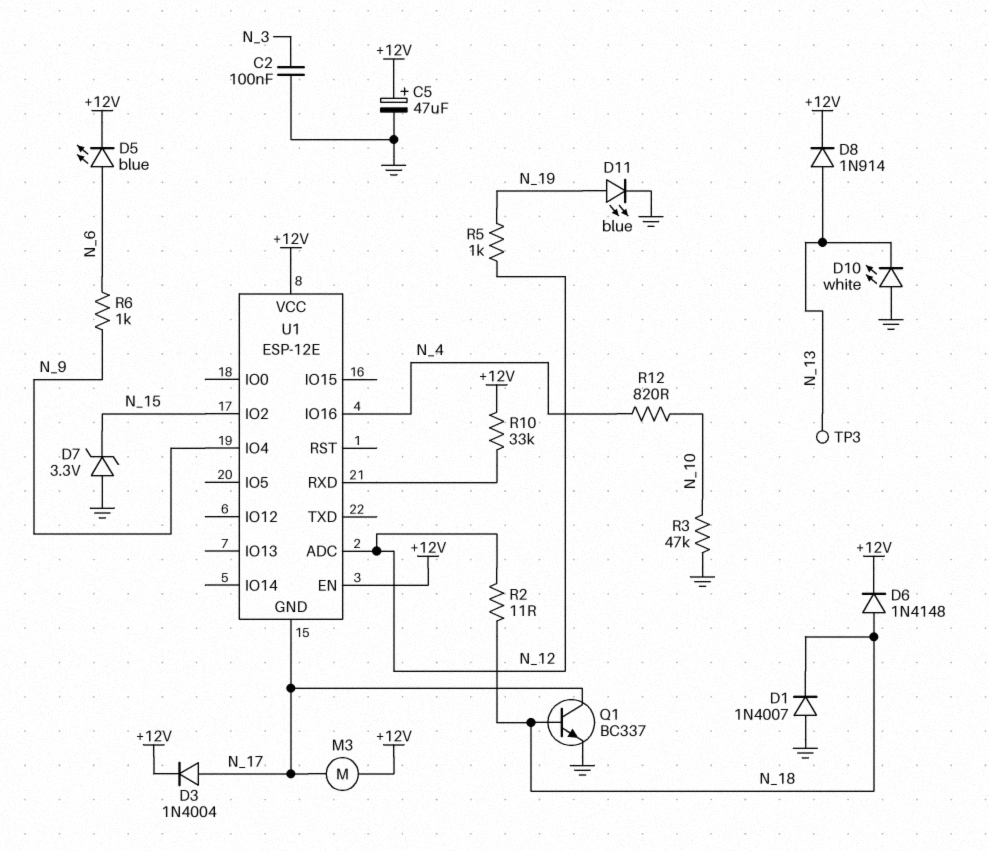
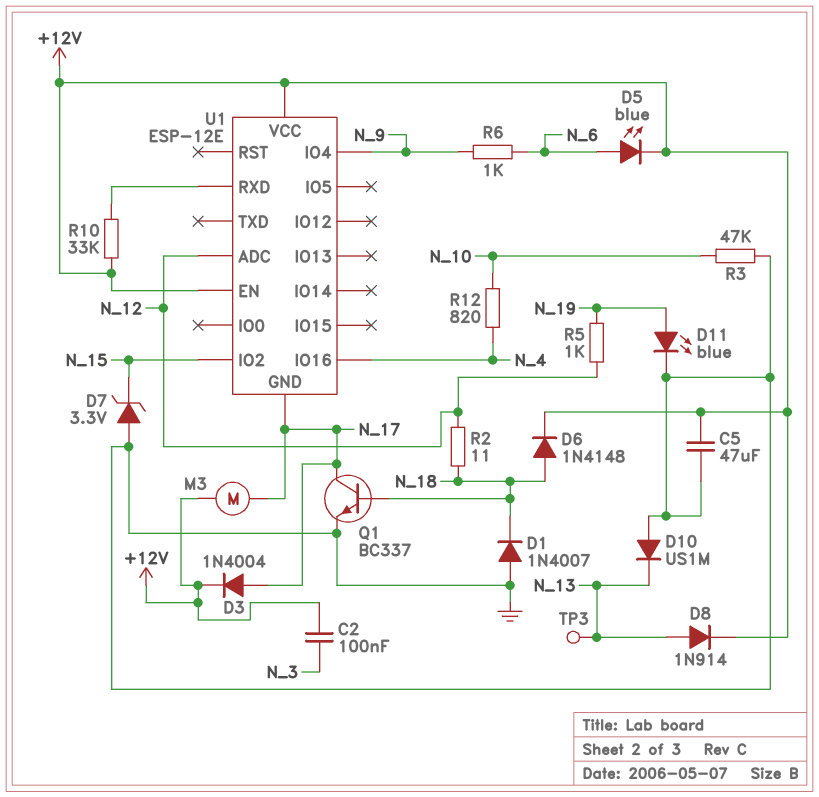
C2: 100nF (GND, N_3) -> 100nF (+12V, N_3)
C5: 47uF (plus +12V, minus GND) -> 47uF (+12V, GND)
D10: LED white (A GND, K N_13) -> diode US1M (A GND, K N_13)

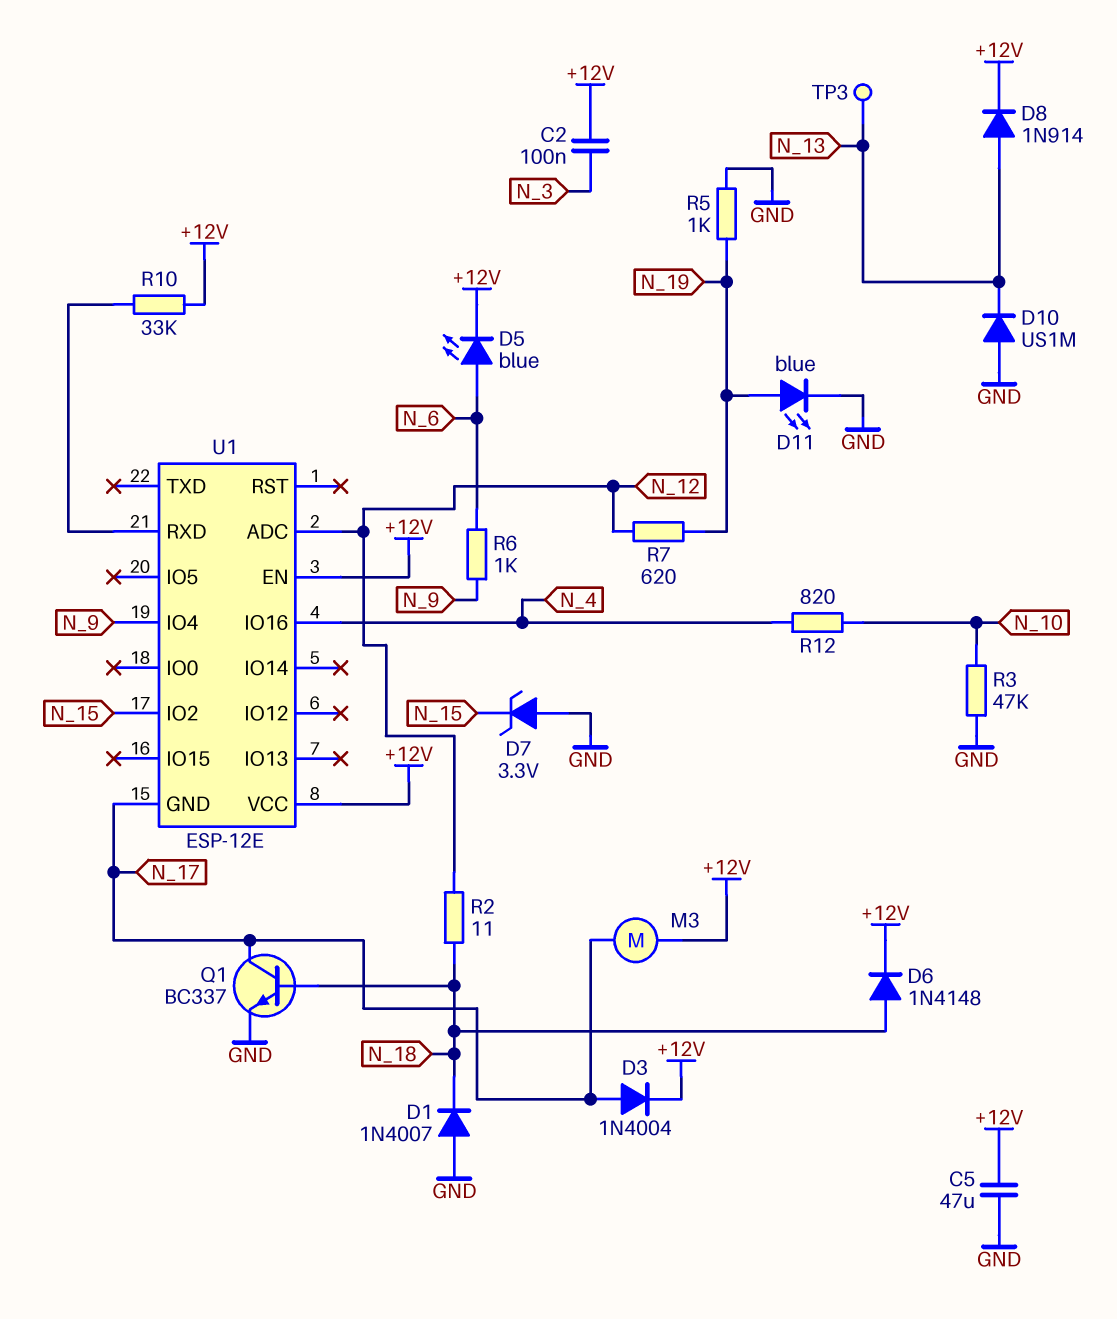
R5: 1k (N_12, N_19) -> 1k (GND, N_19)
R7: none -> 620 (N_12, N_19)

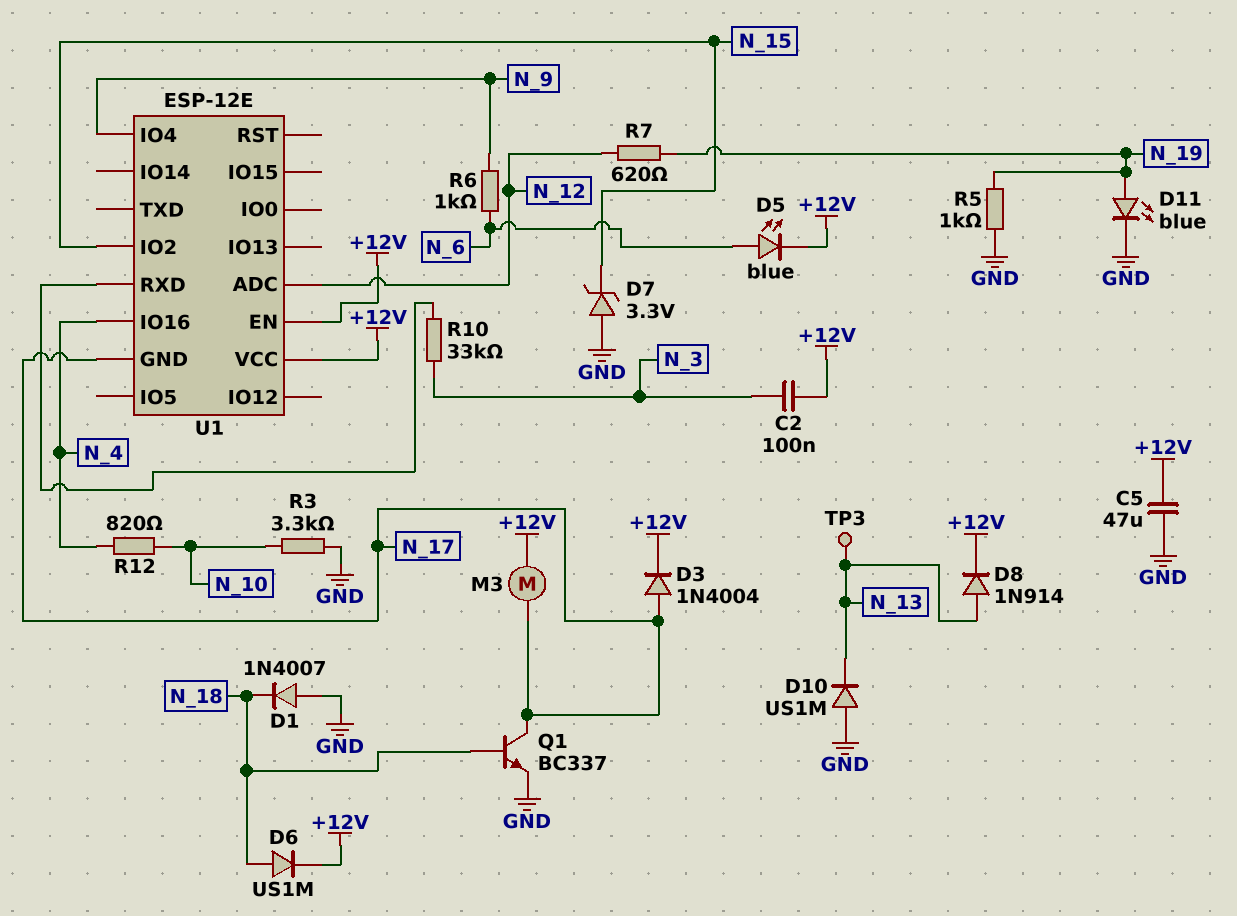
D6: diode 1N4148 (A N_18, K +12V) -> diode US1M (A N_18, K +12V)
R2: 11 (N_12, N_18) -> none
R3: 47k (GND, N_10) -> 3.3k (GND, N_10)
R10: 33k (+12V, U1/RXD) -> 33k (N_3, U1/RXD)

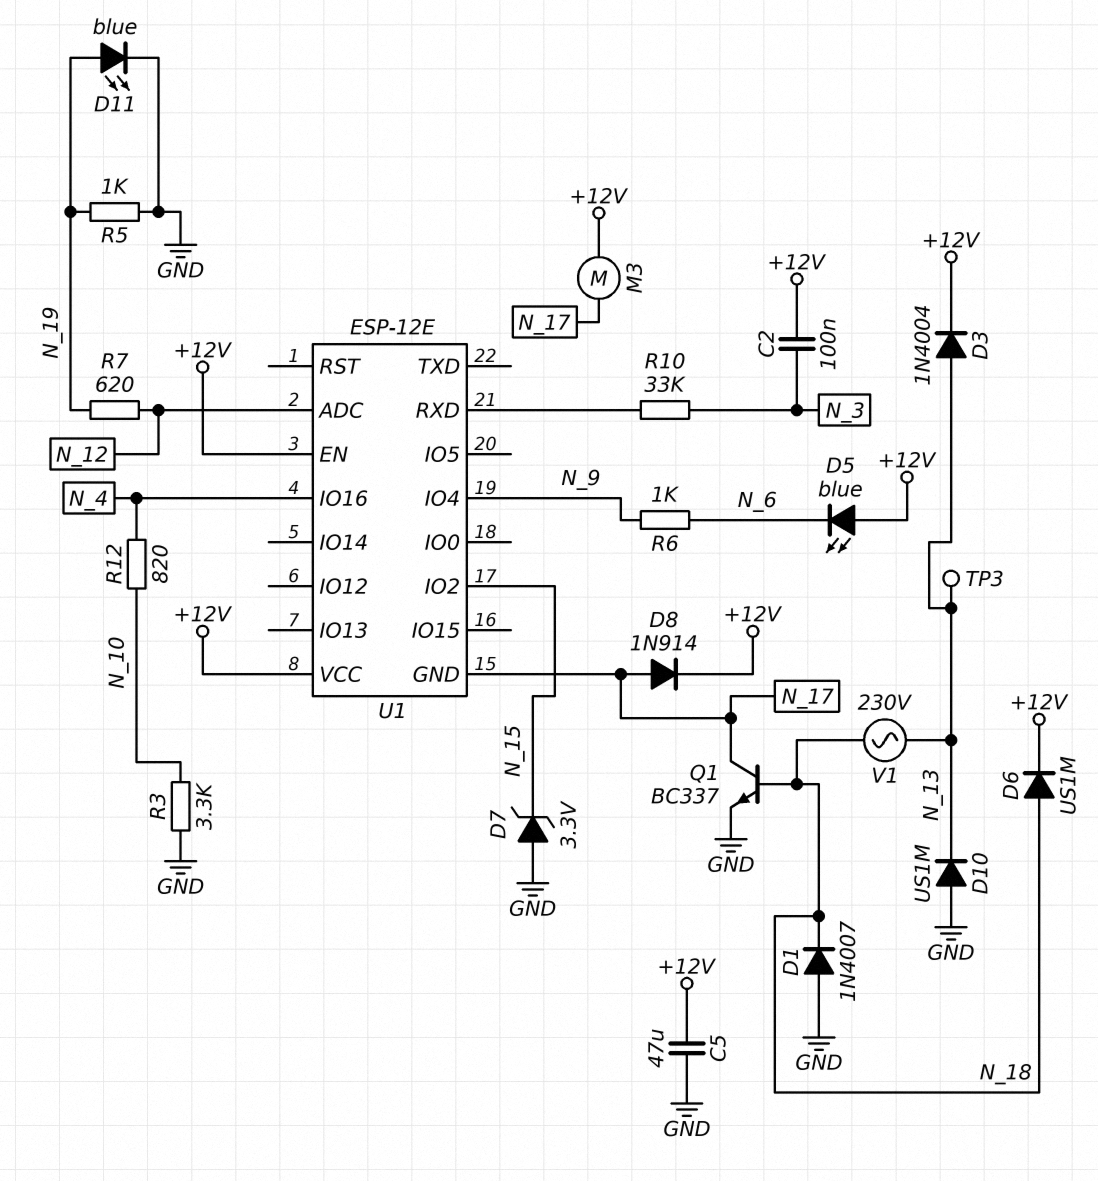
D3: diode 1N4004 (A N_17, K +12V) -> diode 1N4004 (A N_13, K +12V)
D5: LED blue (A N_6, K +12V) -> LED blue (A +12V, K N_6)
D8: diode 1N914 (A N_13, K +12V) -> diode 1N914 (A N_17, K +12V)
V1: none -> AC 230V (N_13, N_18)

